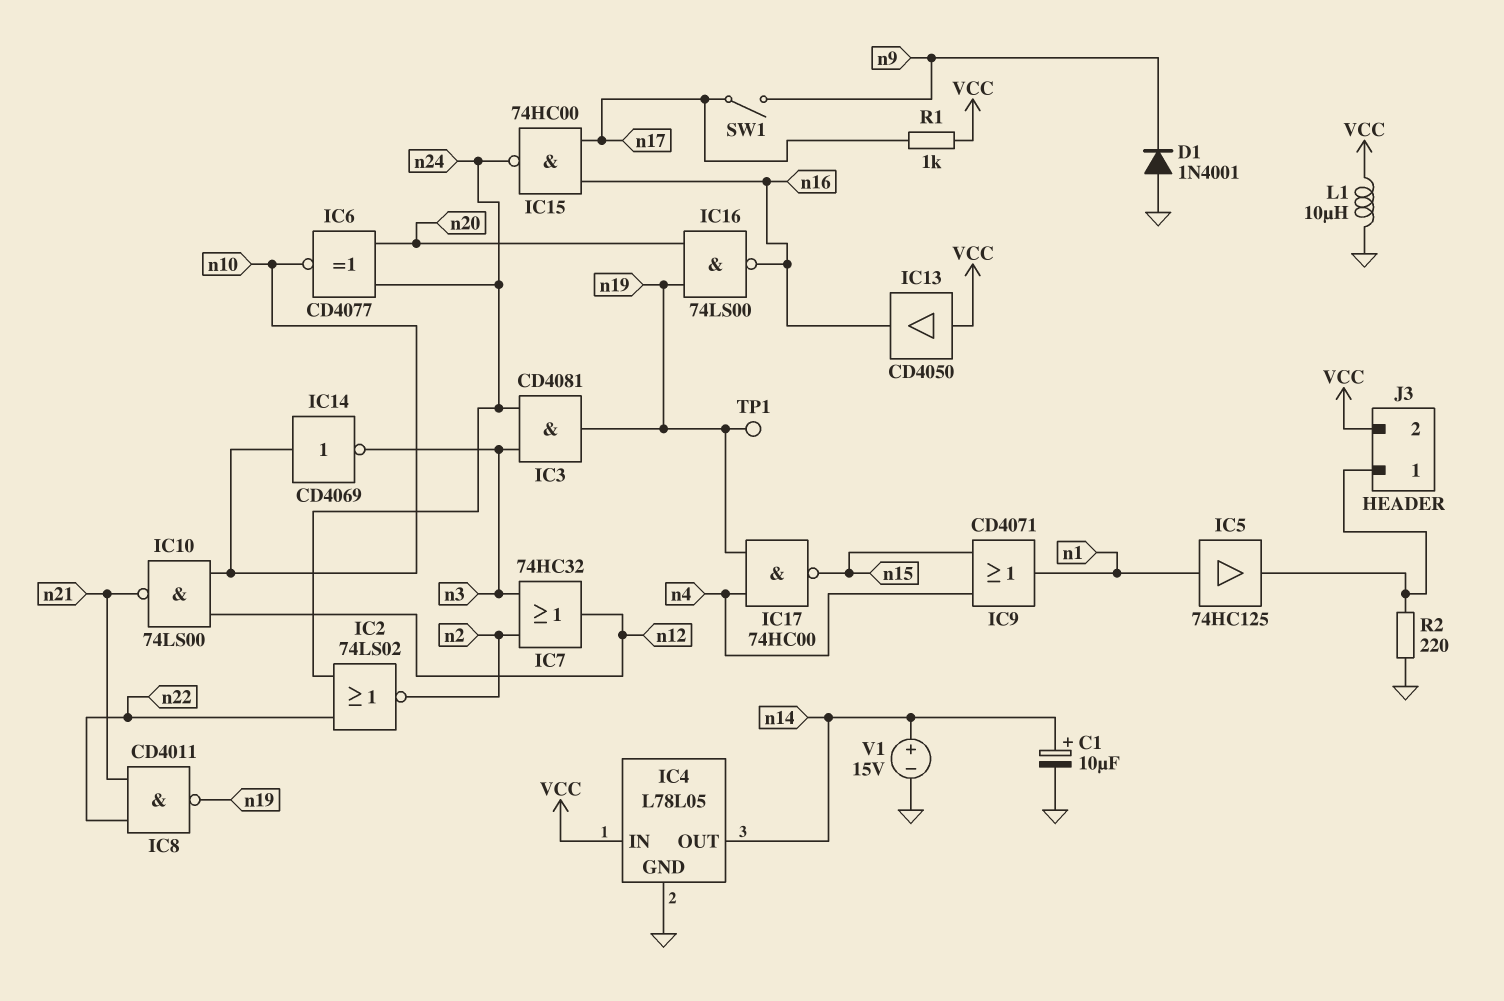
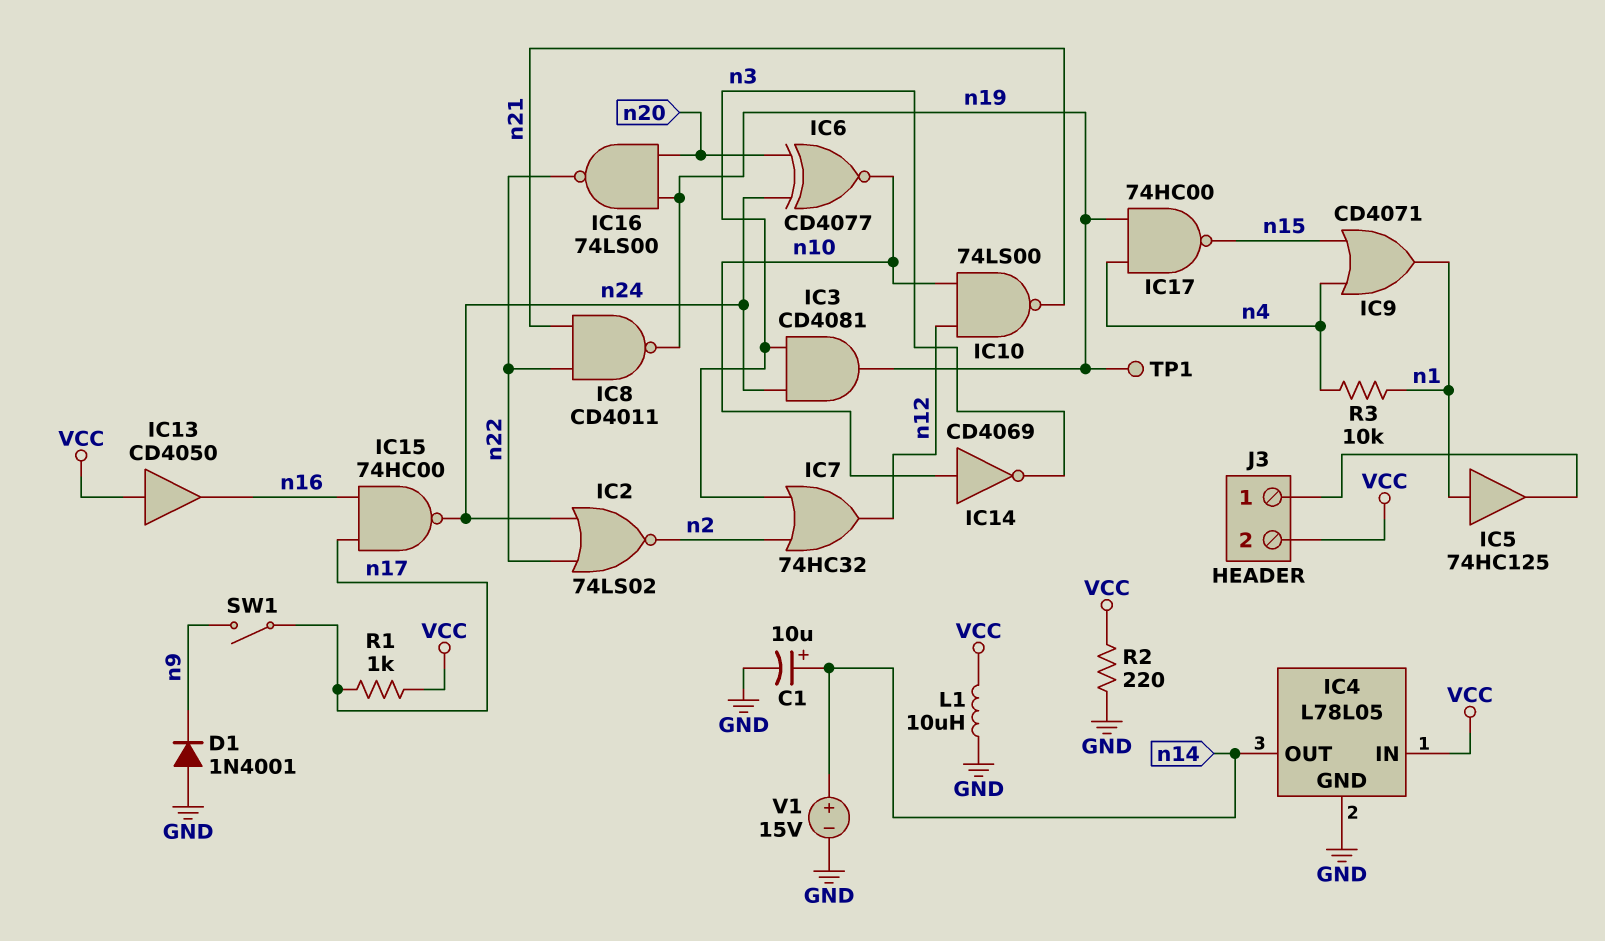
IC16: NAND 74LS00 (in n19, in n20, out n16) -> NAND 74LS00 (in n19, in n20, out n22)
R2: 220 (GND, J3/1) -> 220 (GND, VCC)
R3: none -> 10k (n1, n4)

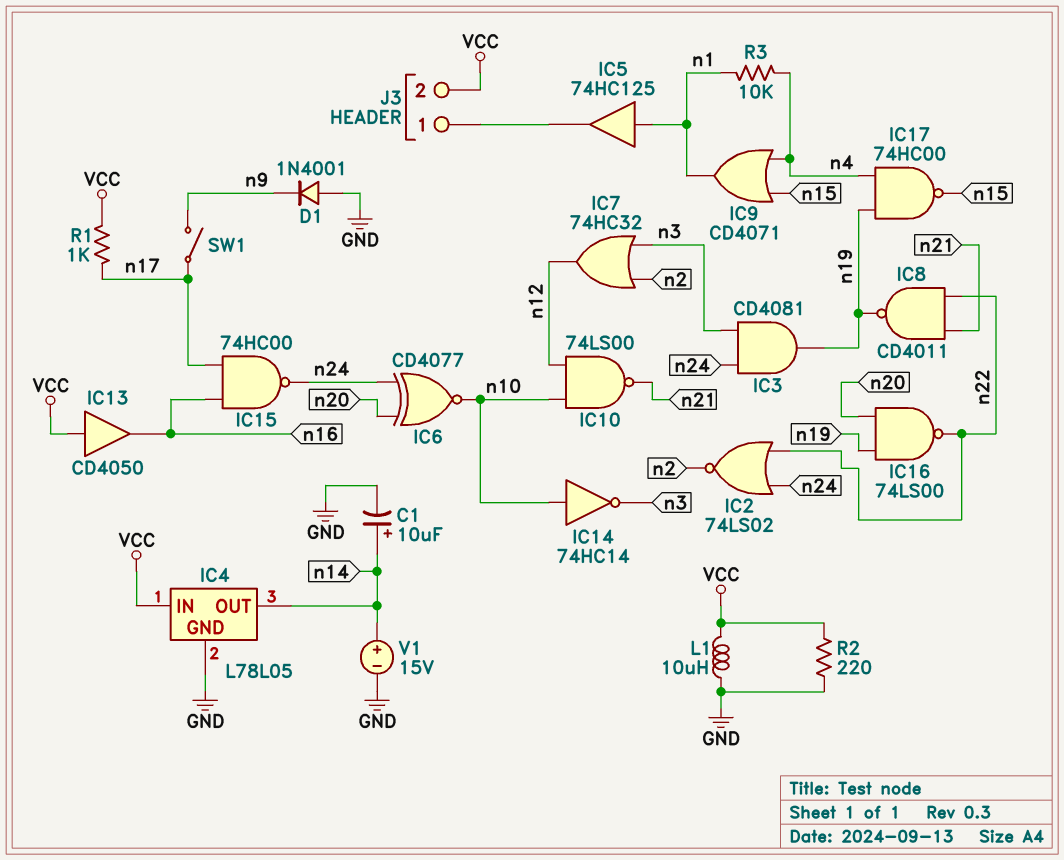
IC14: NOT CD4069 (in n10, out n3) -> NOT 74HC14 (in n10, out n3)
TP1: test point (n19) -> none

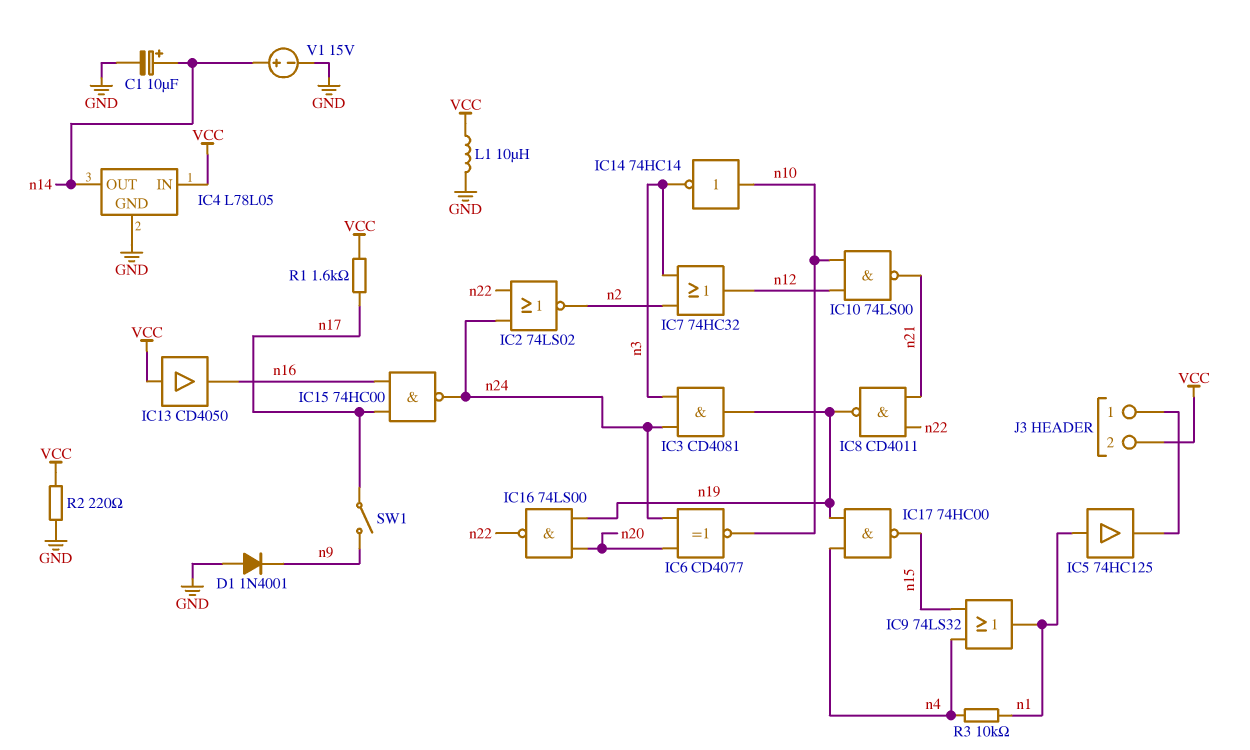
IC9: OR CD4071 (in n4, in n15, out n1) -> OR 74LS32 (in n4, in n15, out n1)
R1: 1k (VCC, n17) -> 1.6k (VCC, n17)

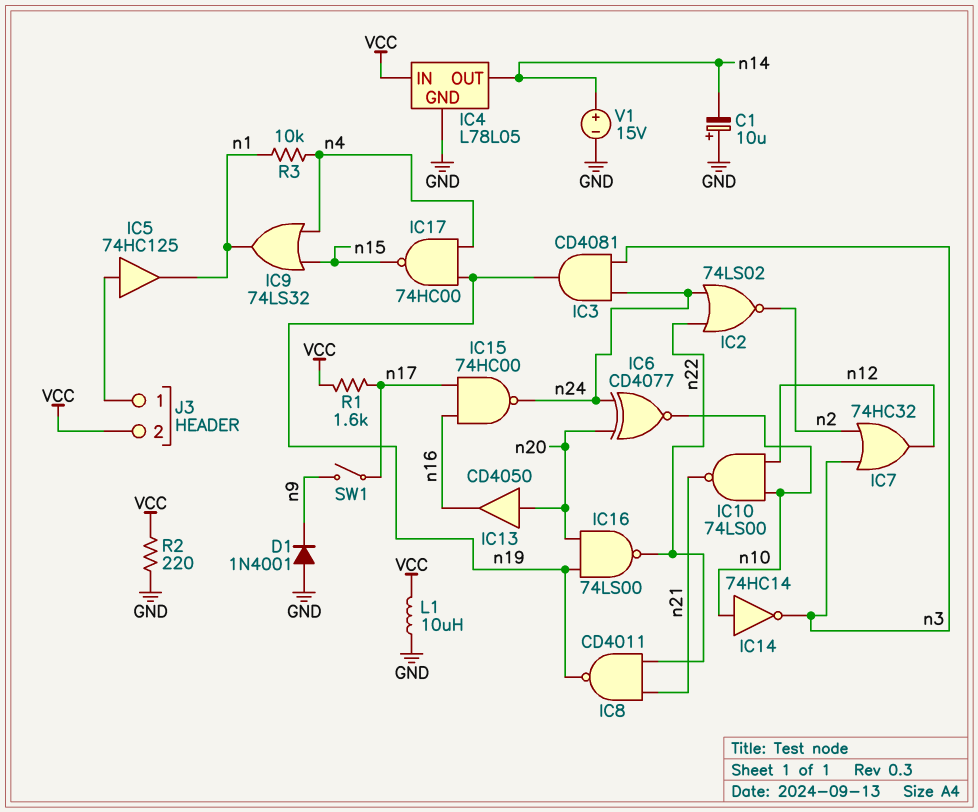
C1: 10uF (plus n14, minus GND) -> 10uF (plus GND, minus n14)
IC5: buffer 74HC125 (in n1, out J3/1) -> buffer 74HC125 (in J3/1, out n1)
IC13: buffer CD4050 (in VCC, out n16) -> buffer CD4050 (in n20, out n16)

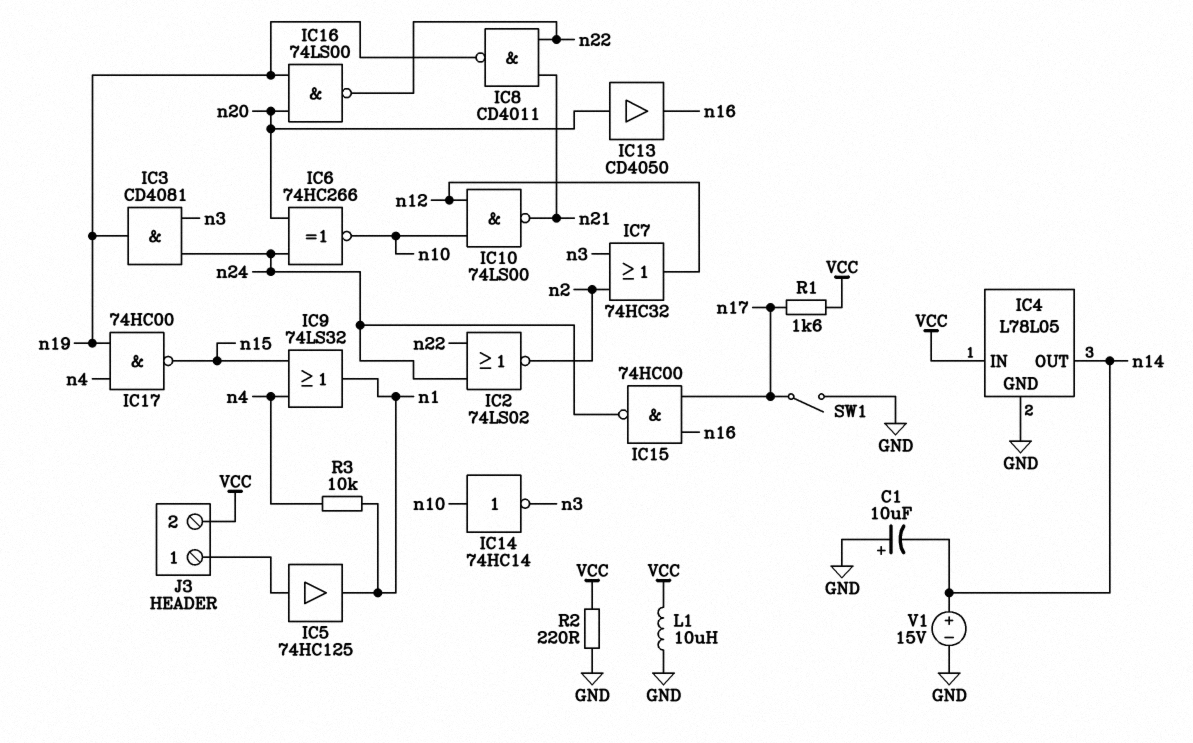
D1: diode 1N4001 (A GND, K n9) -> none
IC6: XNOR CD4077 (in n20, in n24, out n10) -> XNOR 74HC266 (in n20, in n24, out n10)
SW1: switch (n9, n17) -> switch (GND, n17)

